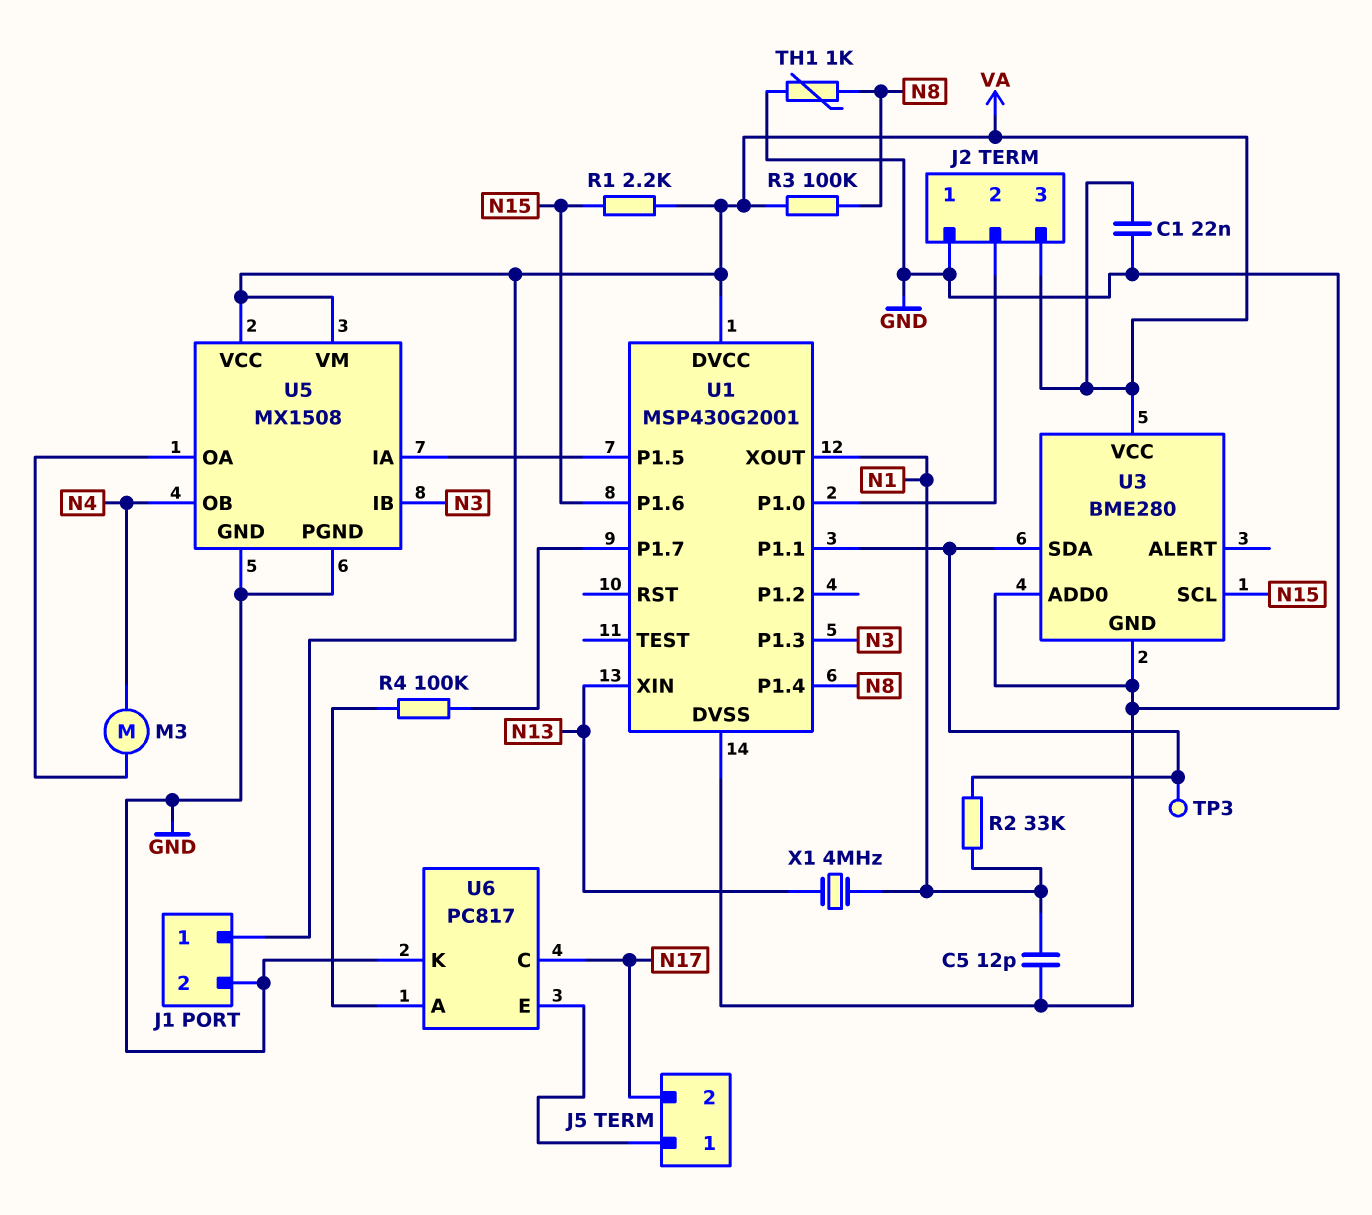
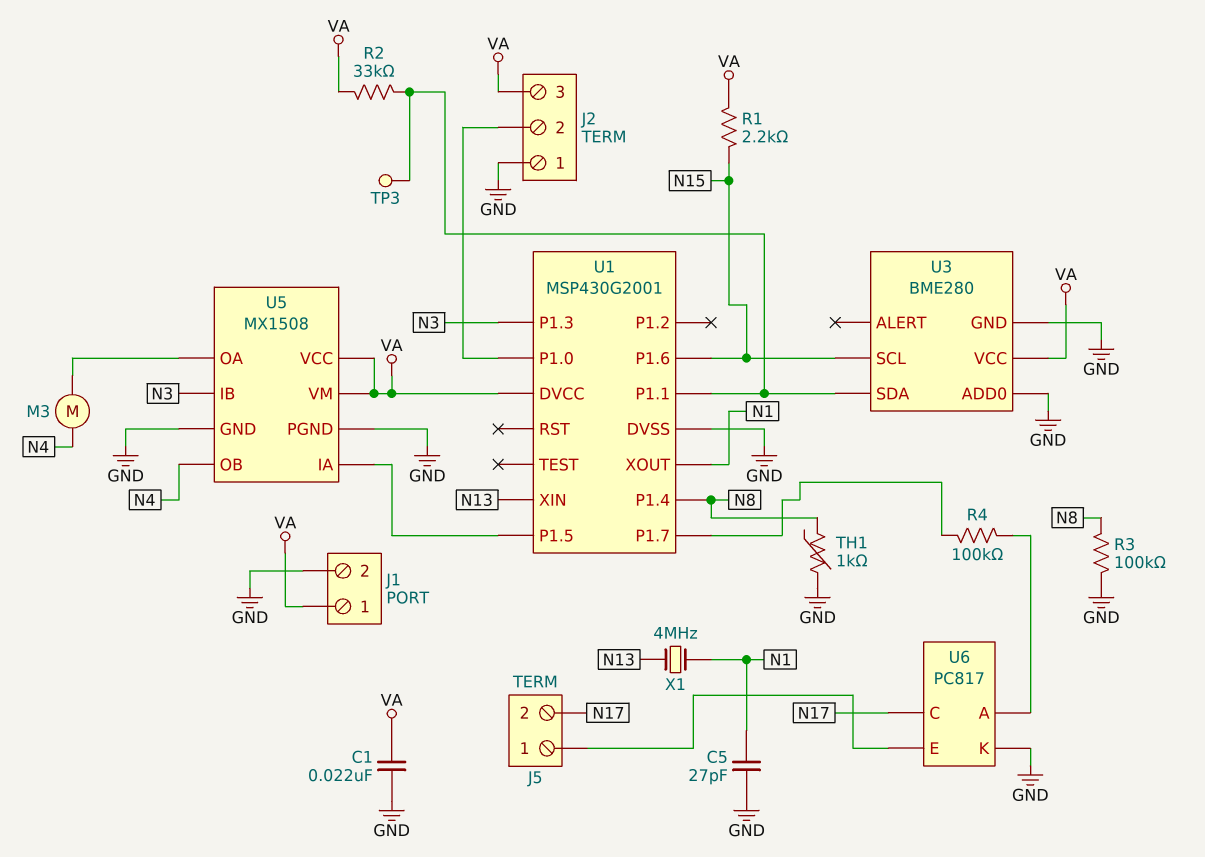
C5: 12pF (GND, N1) -> 27pF (GND, N1)
R2: 33k (N1, U1/P1.1) -> 33k (U1/P1.1, VA)
R3: 100k (N8, VA) -> 100k (GND, N8)

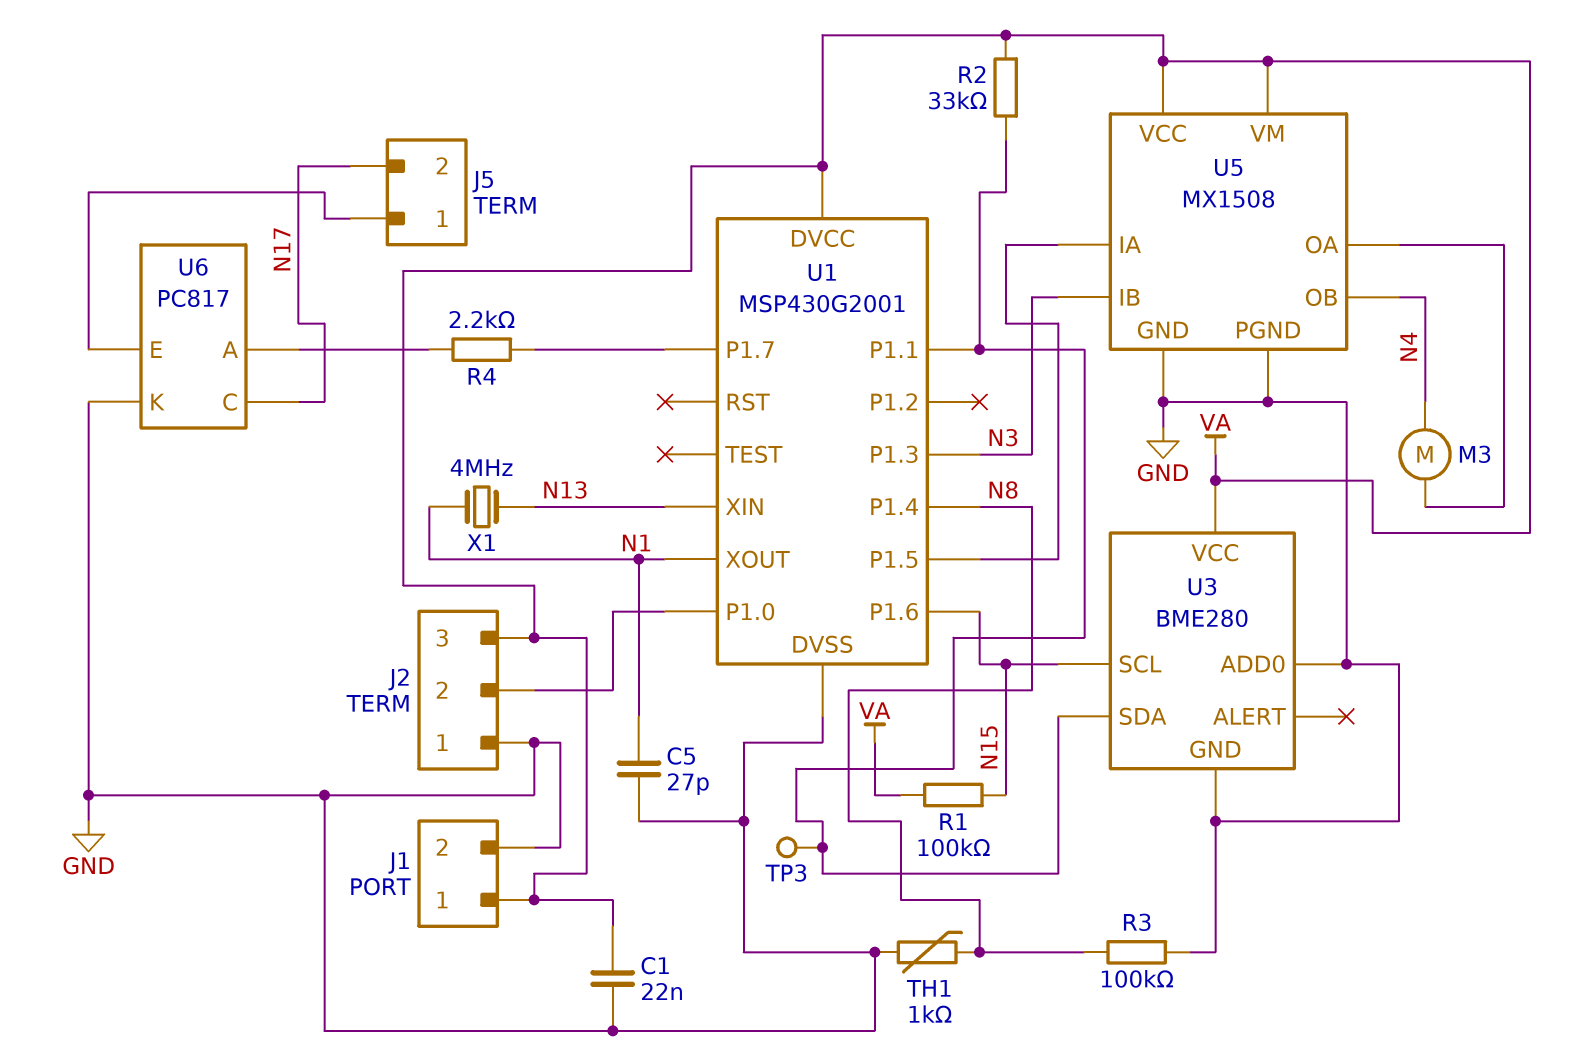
R1: 2.2k (N15, VA) -> 100k (N15, VA)
R4: 100k (U1/P1.7, U6/A) -> 2.2k (U1/P1.7, U6/A)

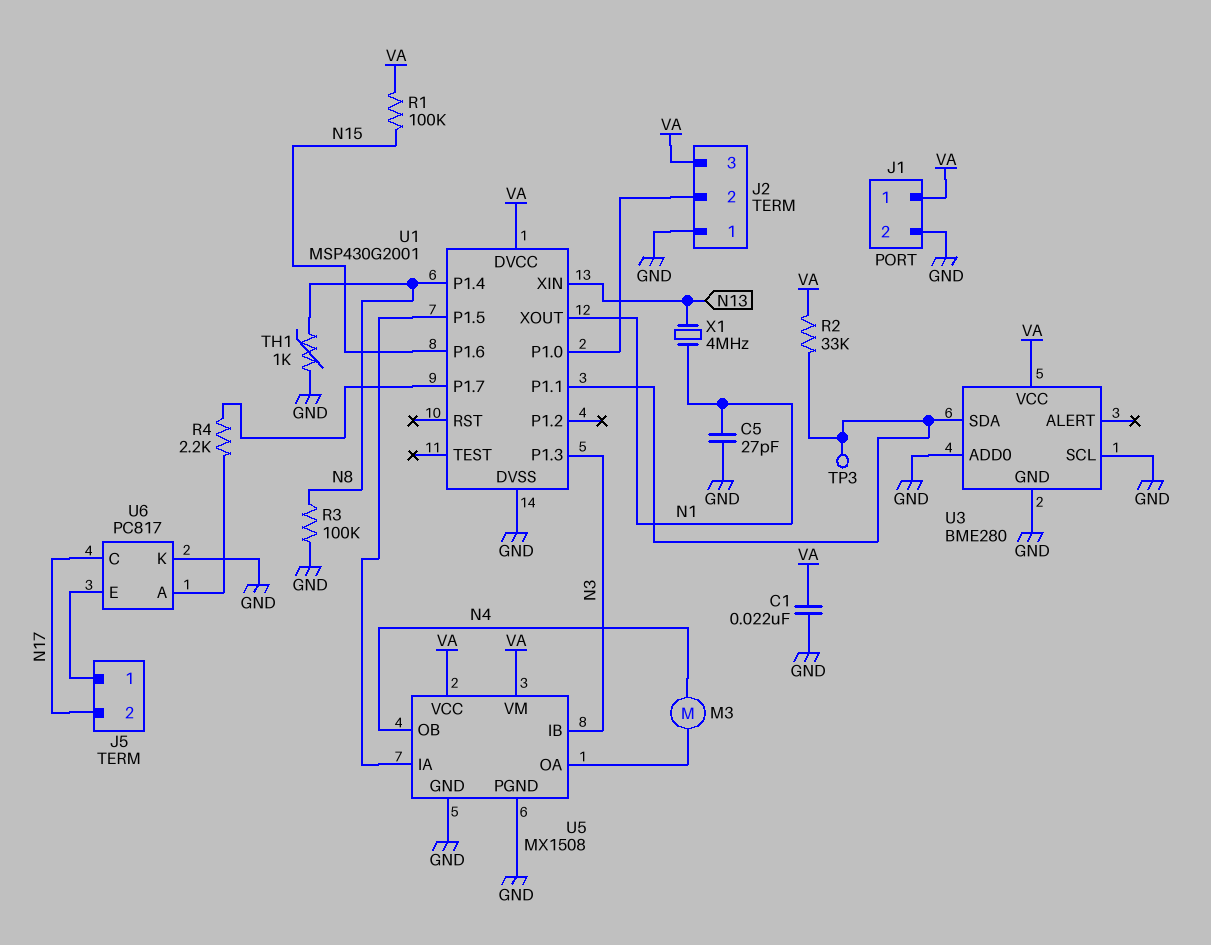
U3 pin SCL: N15 -> GND

